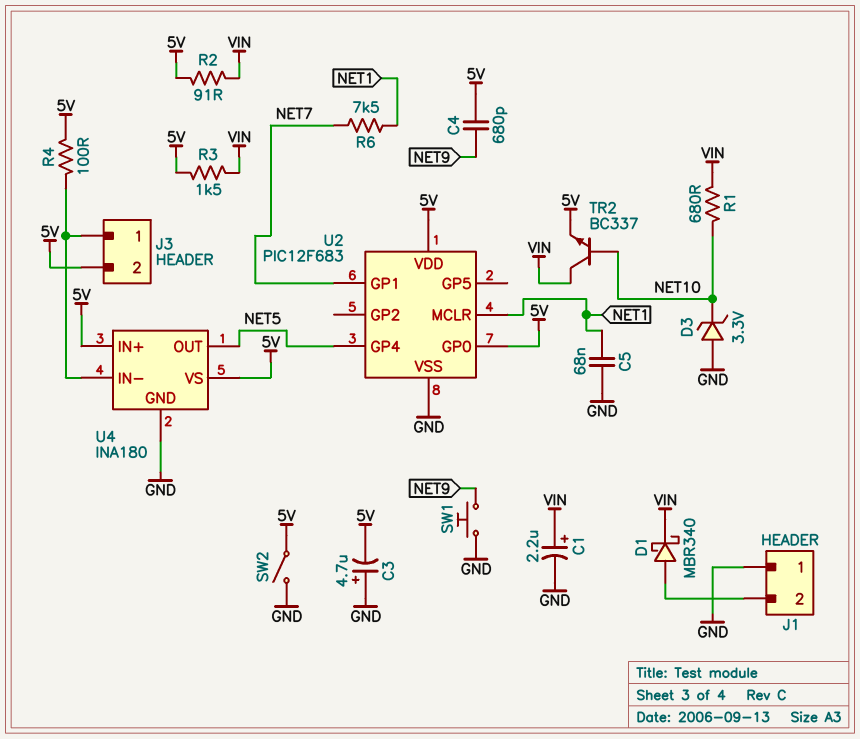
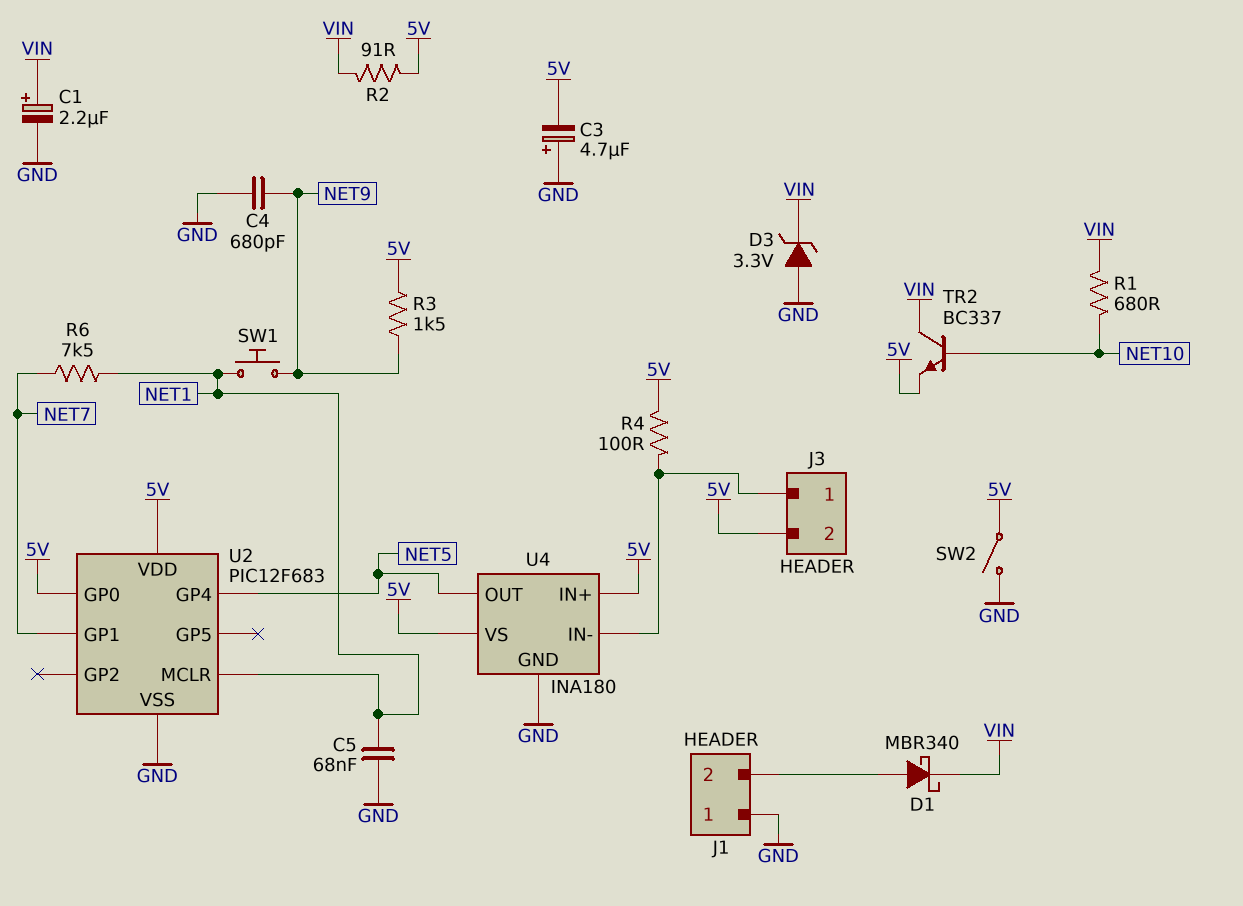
C4: 680pF (5V, NET9) -> 680pF (GND, NET9)
D3: zener 3.3V (A GND, K NET10) -> zener 3.3V (A GND, K VIN)
R3: 1.5k (5V, VIN) -> 1.5k (5V, NET9)
SW1: button (GND, NET9) -> button (NET1, NET9)

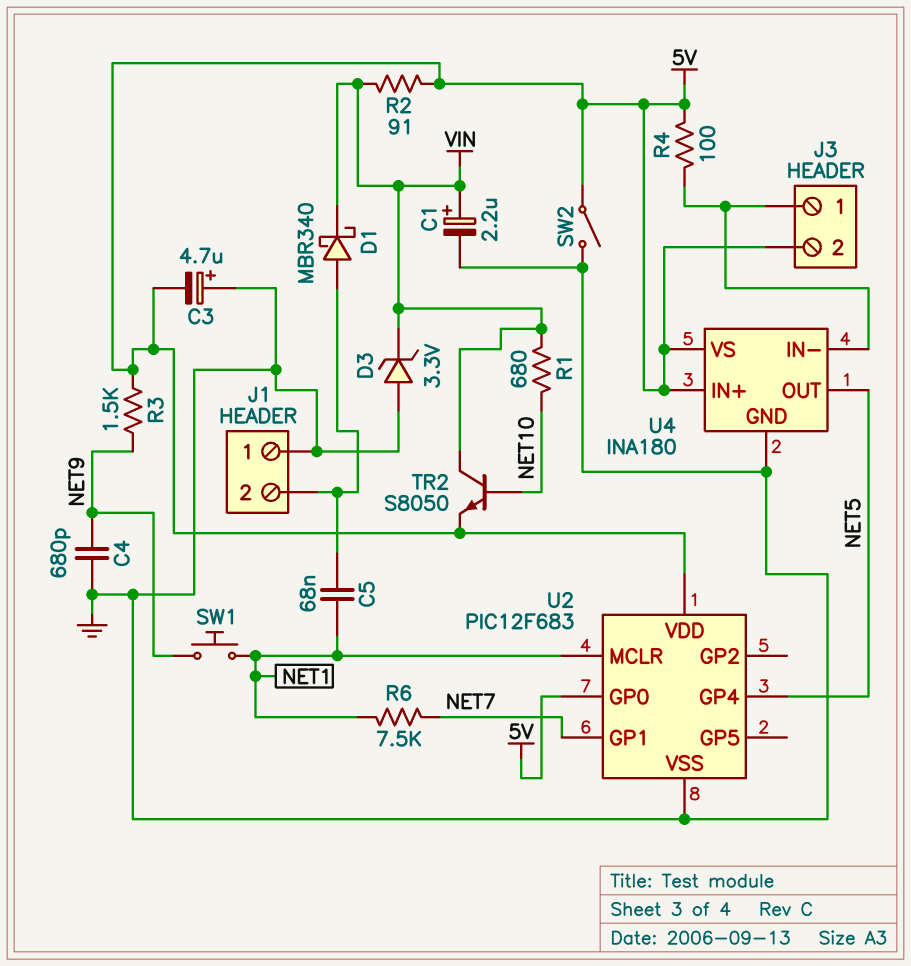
C5: 68nF (GND, NET1) -> 68nF (J1/2, NET1)
TR2: NPN BC337 (B NET10, C VIN, E 5V) -> NPN S8050 (B NET10, C VIN, E 5V)

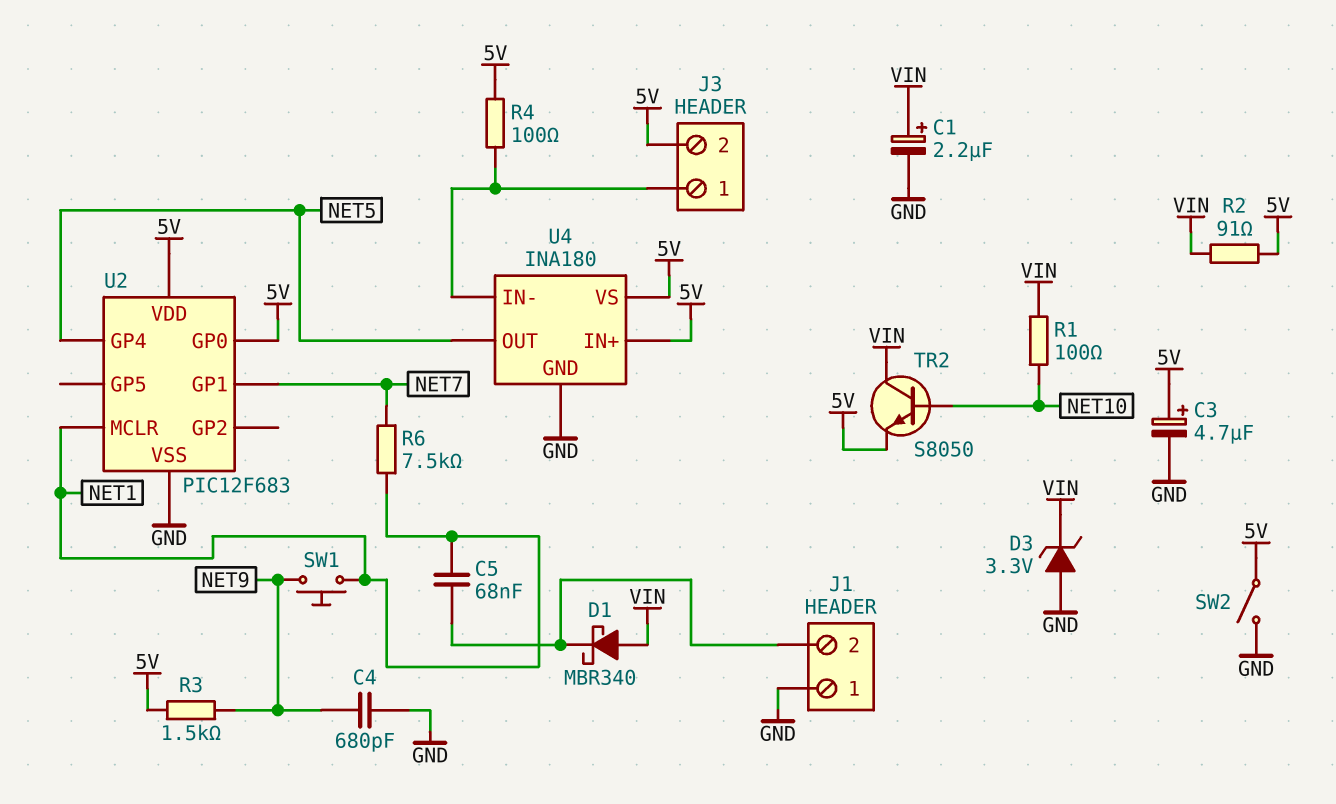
C3: 4.7uF (plus GND, minus 5V) -> 4.7uF (plus 5V, minus GND)
D1: schottky MBR340 (A J1/2, K VIN) -> schottky MBR340 (A VIN, K J1/2)
R1: 680 (NET10, VIN) -> 100 (NET10, VIN)

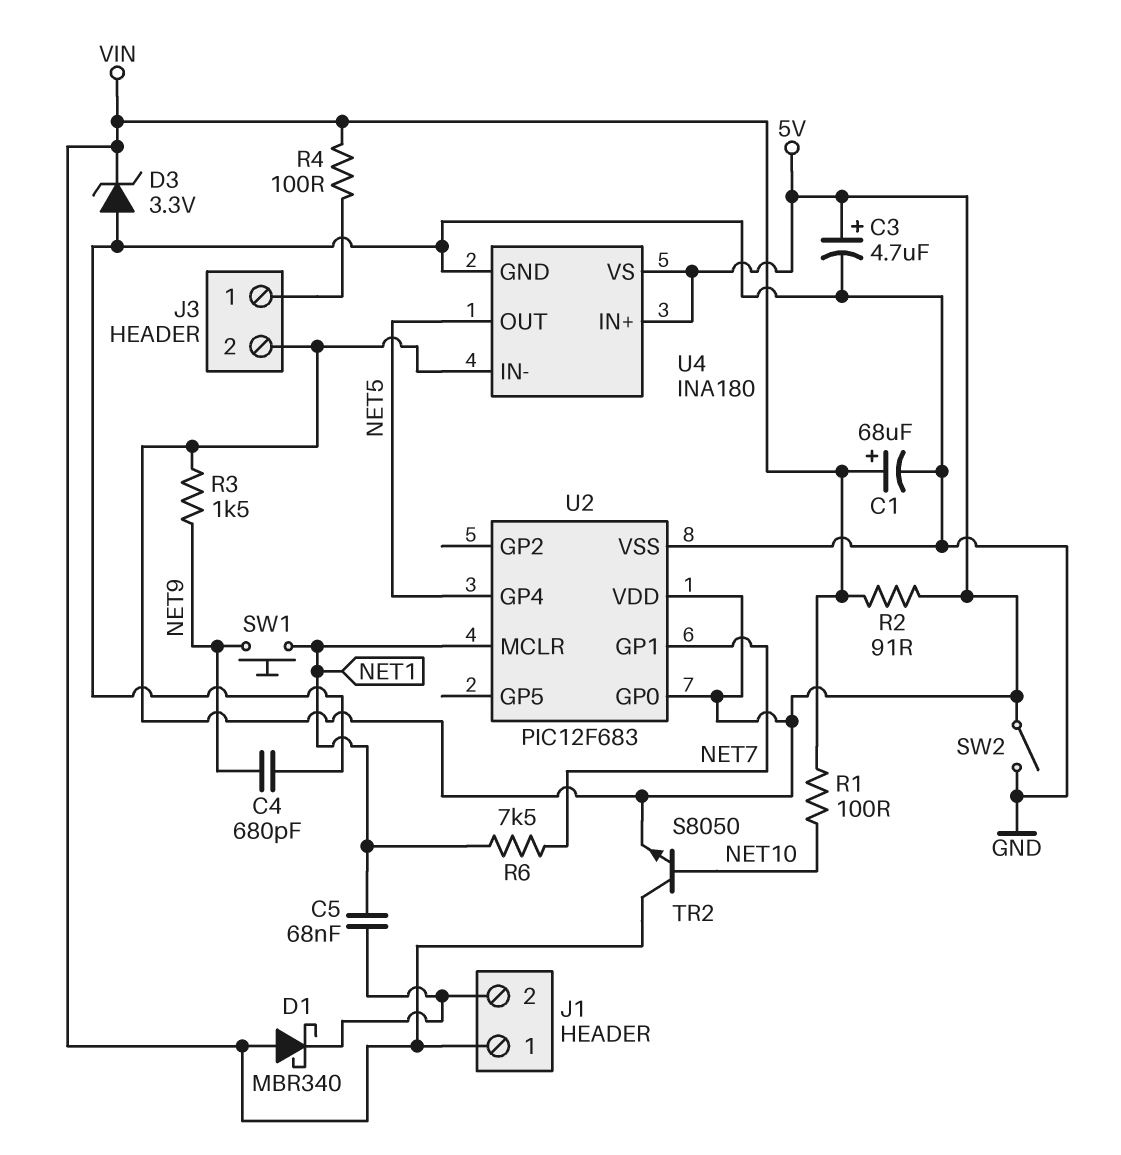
C1: 2.2uF (plus VIN, minus GND) -> 68uF (plus VIN, minus GND)
J1 pin 1: GND -> VIN
R4: 100 (5V, J3/1) -> 100 (J3/1, VIN)
U4 pin IN-: J3/1 -> 5V

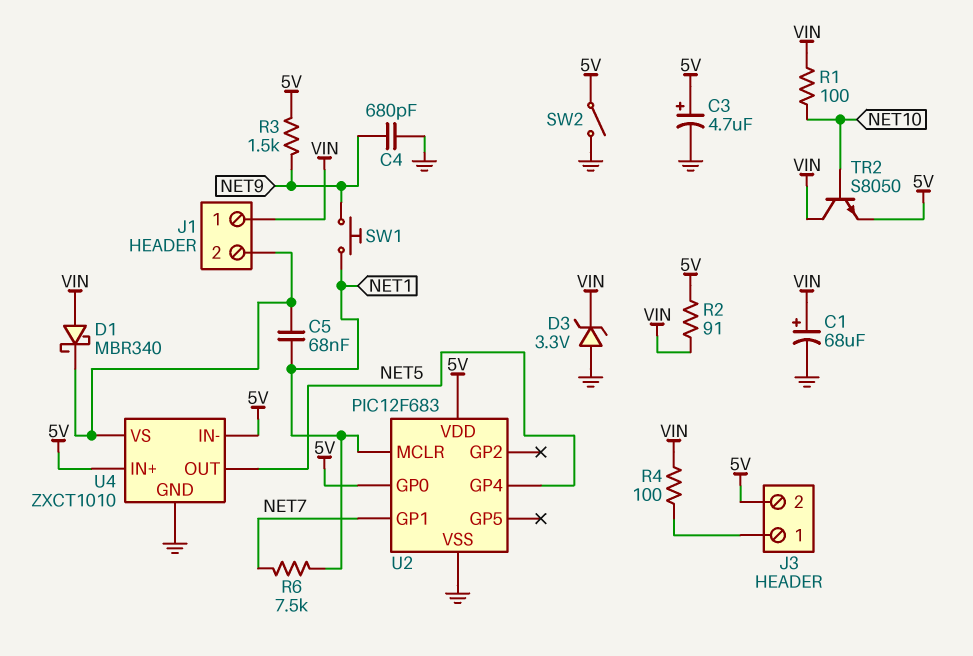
U4: INA180 -> ZXCT1010
U4 pin VS: 5V -> J1/2

